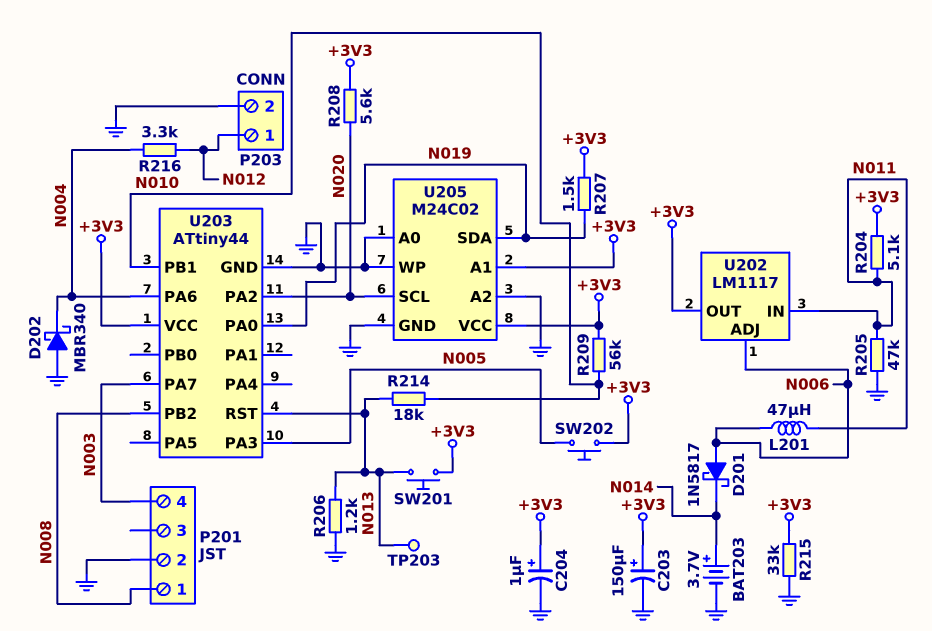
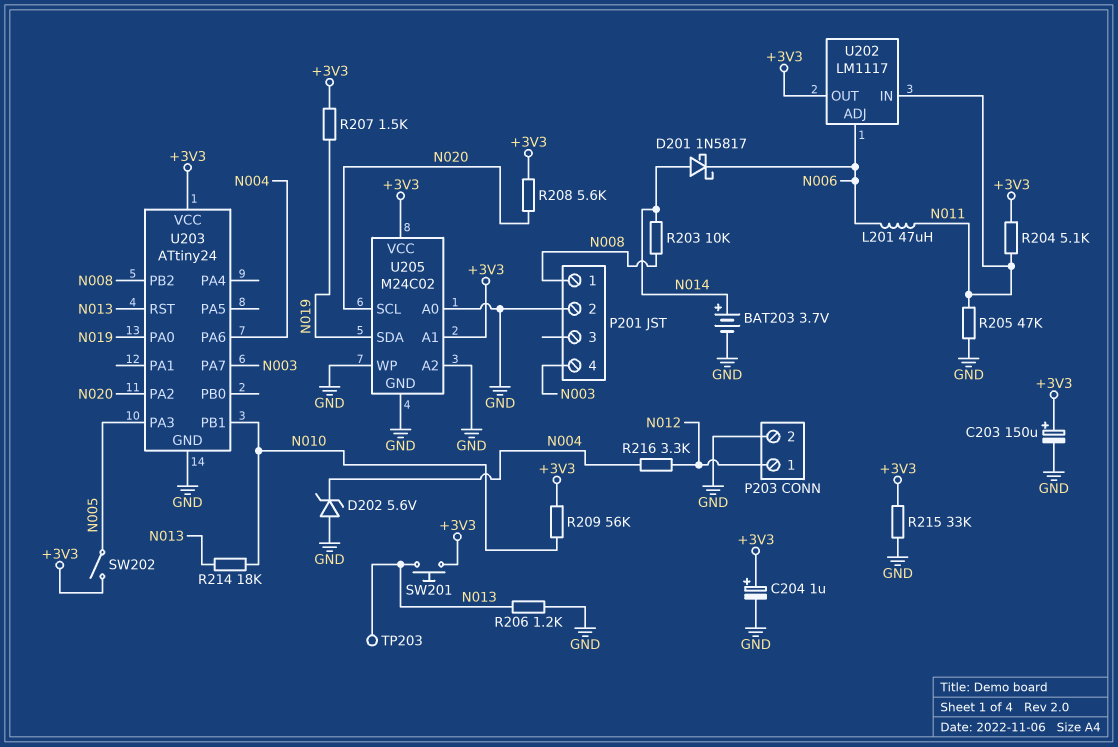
D201: schottky 1N5817 (A N006, K N014) -> schottky 1N5817 (A N014, K N006)
D202: schottky MBR340 (A GND, K N004) -> zener 5.6V (A GND, K N004)
R203: none -> 10k (N008, N014)
SW202: button (+3V3, N005) -> switch (+3V3, N005)
U203: ATtiny44 -> ATtiny24

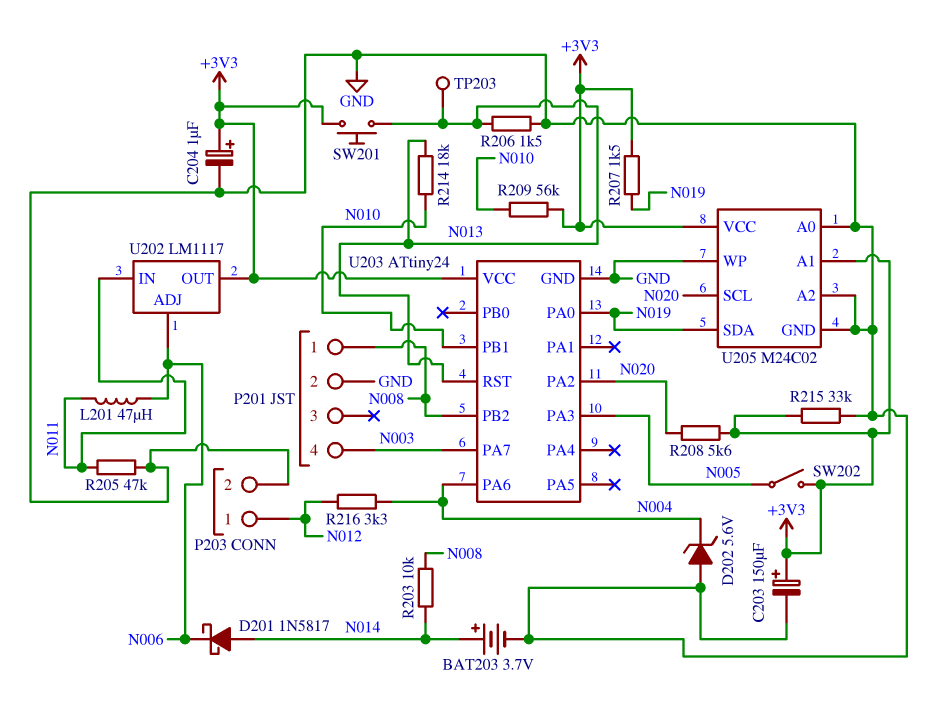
R204: 5.1k (+3V3, N011) -> none
R206: 1.2k (GND, N013) -> 1.5k (GND, N013)

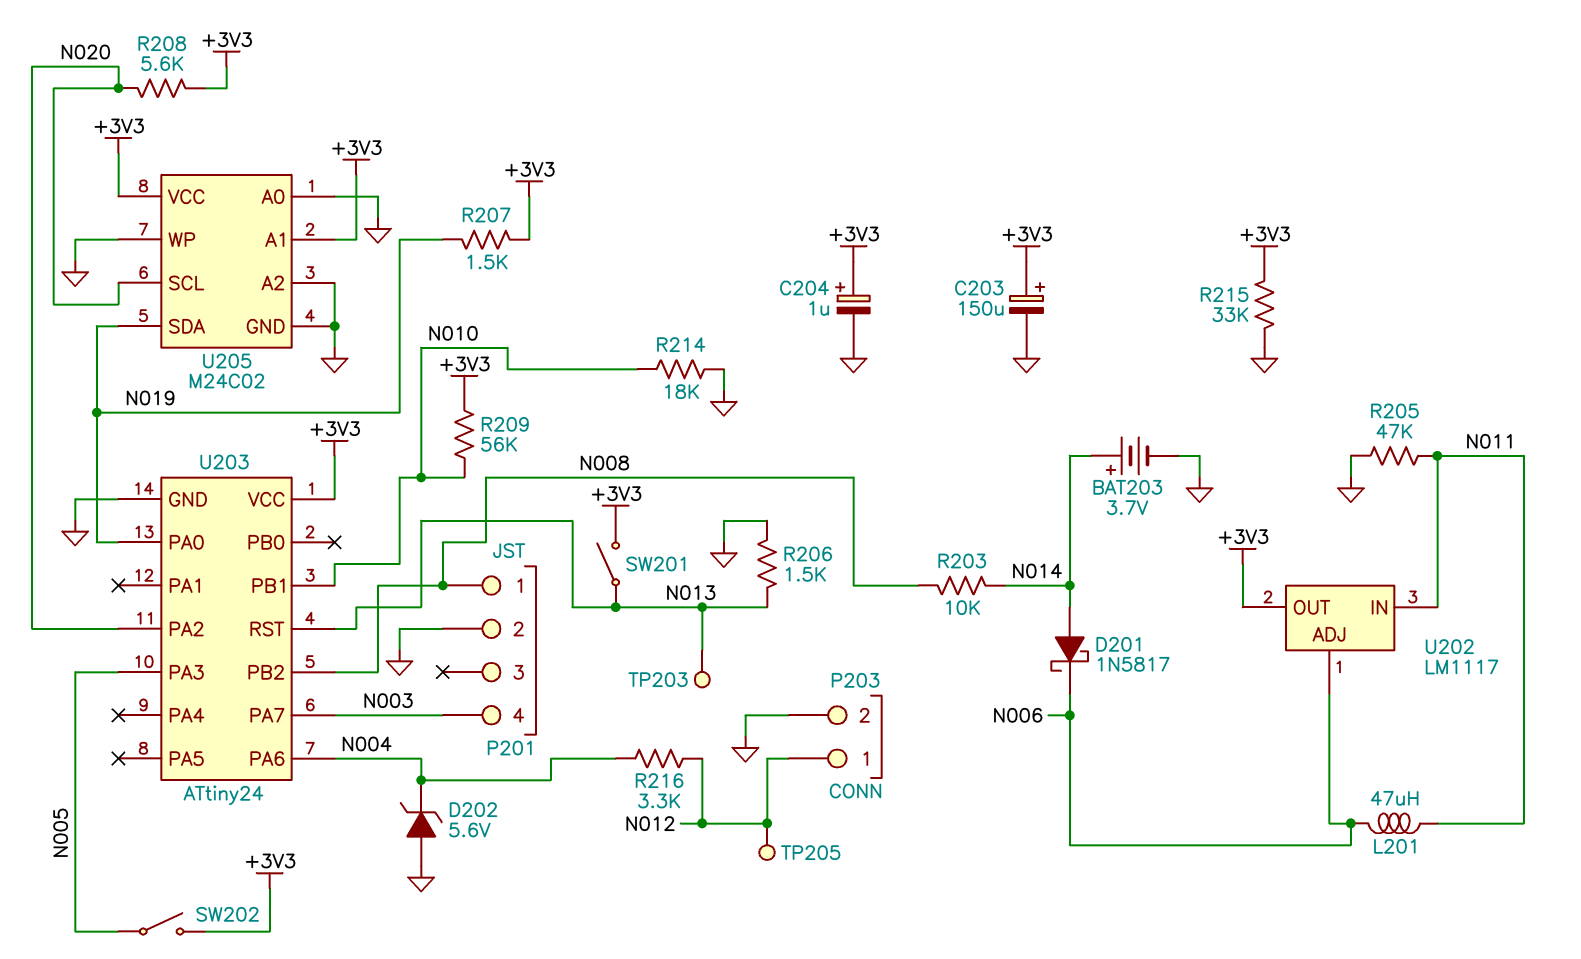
R214: 18k (N010, N013) -> 18k (GND, N010)
SW201: button (+3V3, N013) -> switch (+3V3, N013)
TP205: none -> test point (N012)

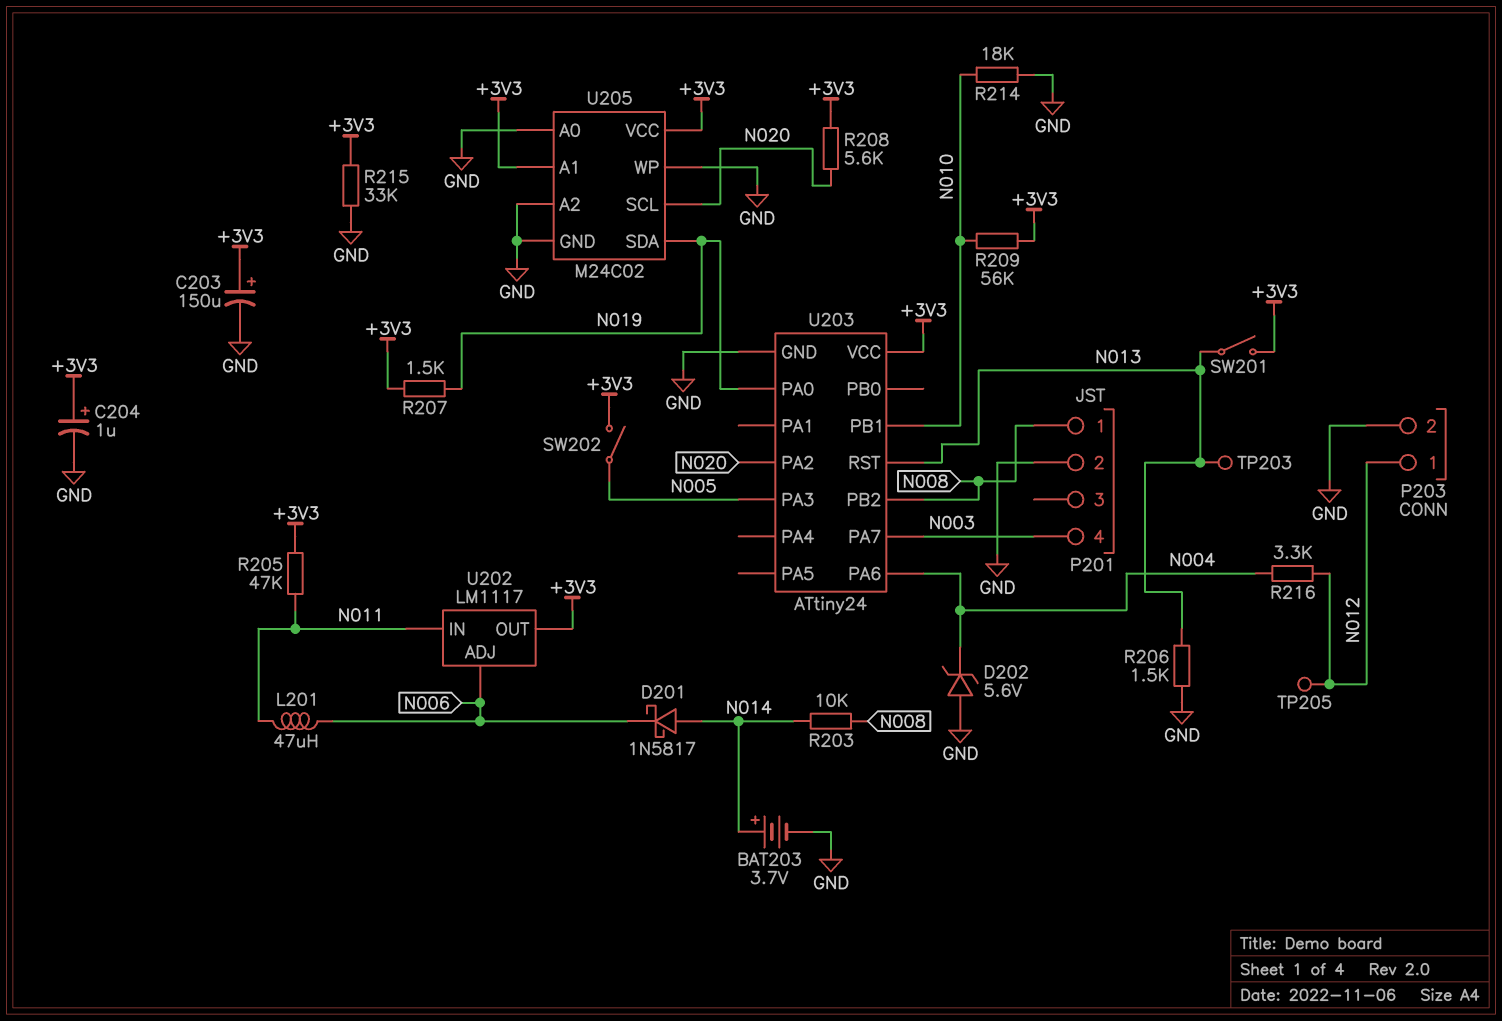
R205: 47k (GND, N011) -> 47k (+3V3, N011)

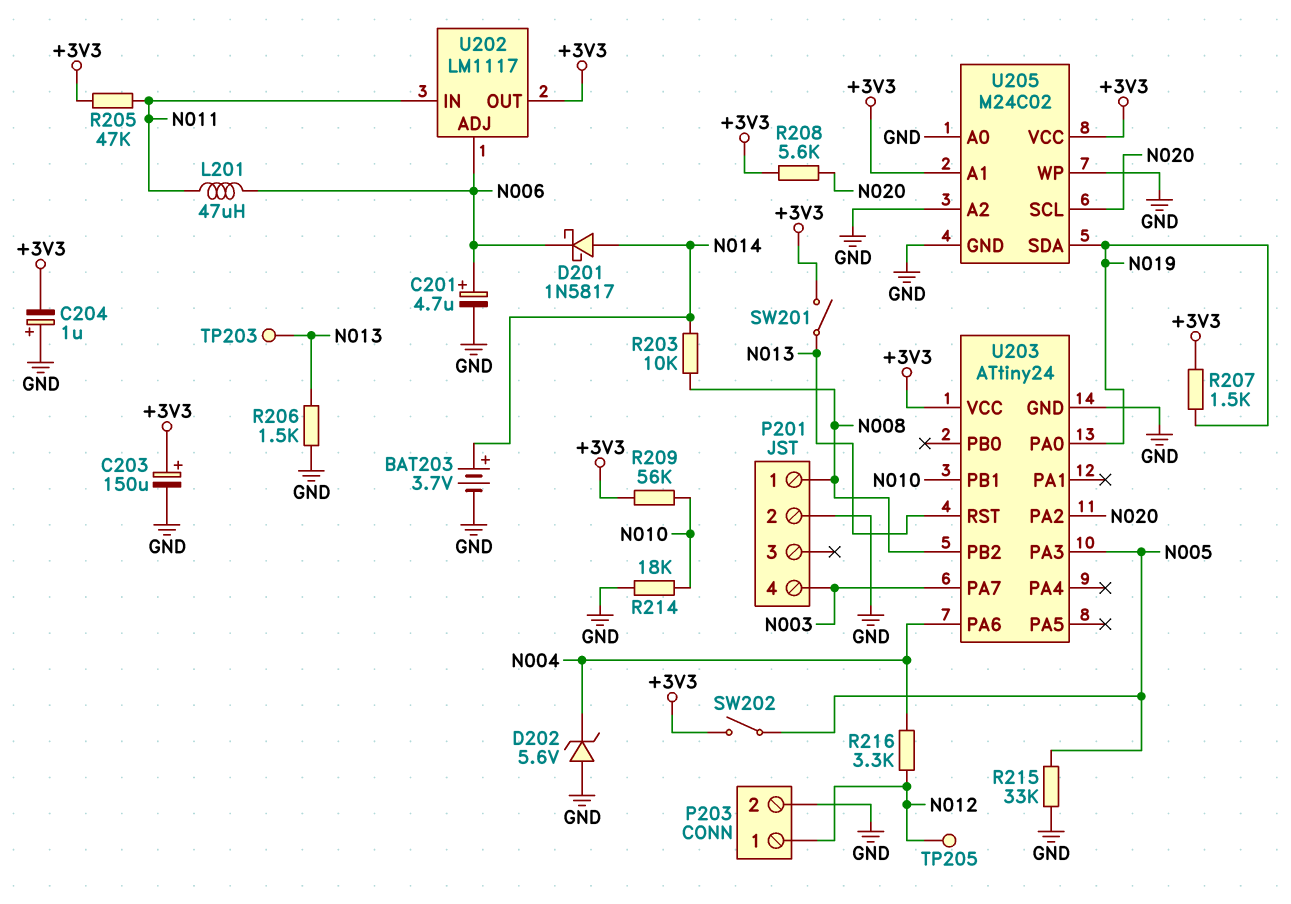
C201: none -> 4.7uF (plus N006, minus GND)
C204: 1uF (plus +3V3, minus GND) -> 1uF (plus GND, minus +3V3)
R215: 33k (+3V3, GND) -> 33k (GND, N005)

